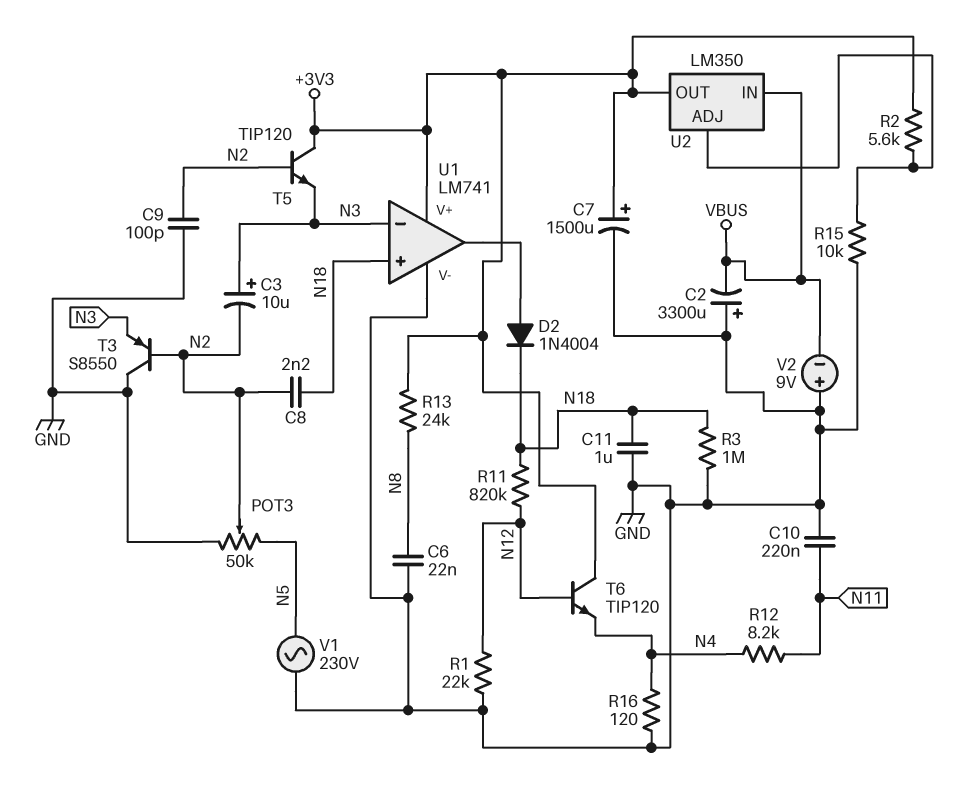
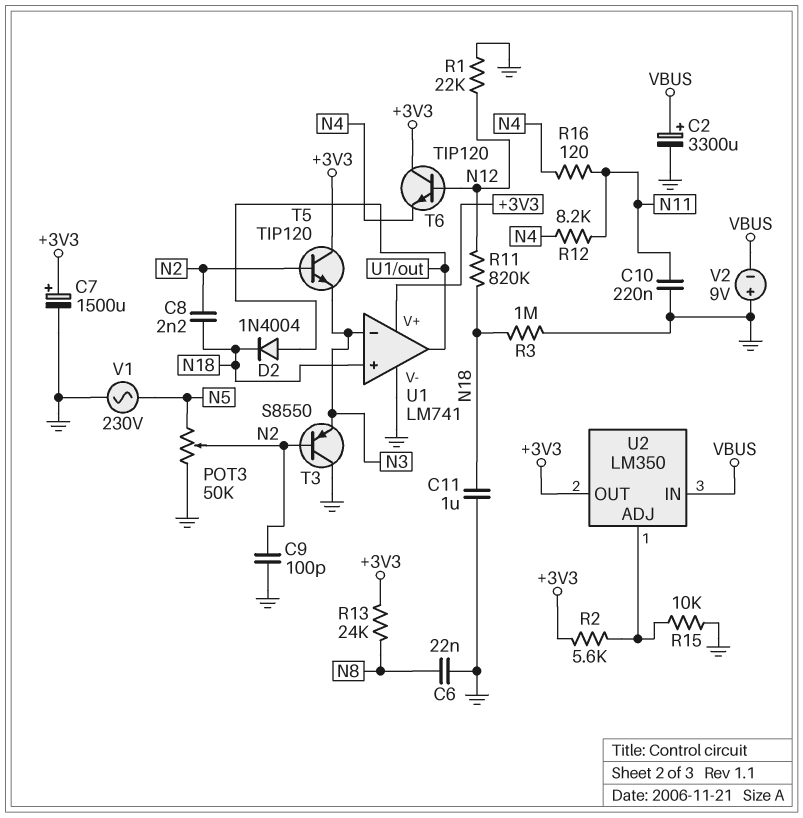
C2: 3300uF (plus GND, minus VBUS) -> 3300uF (plus VBUS, minus GND)
C3: 10uF (plus N3, minus N2) -> none
R16: 120 (GND, N4) -> 120 (N4, N11)

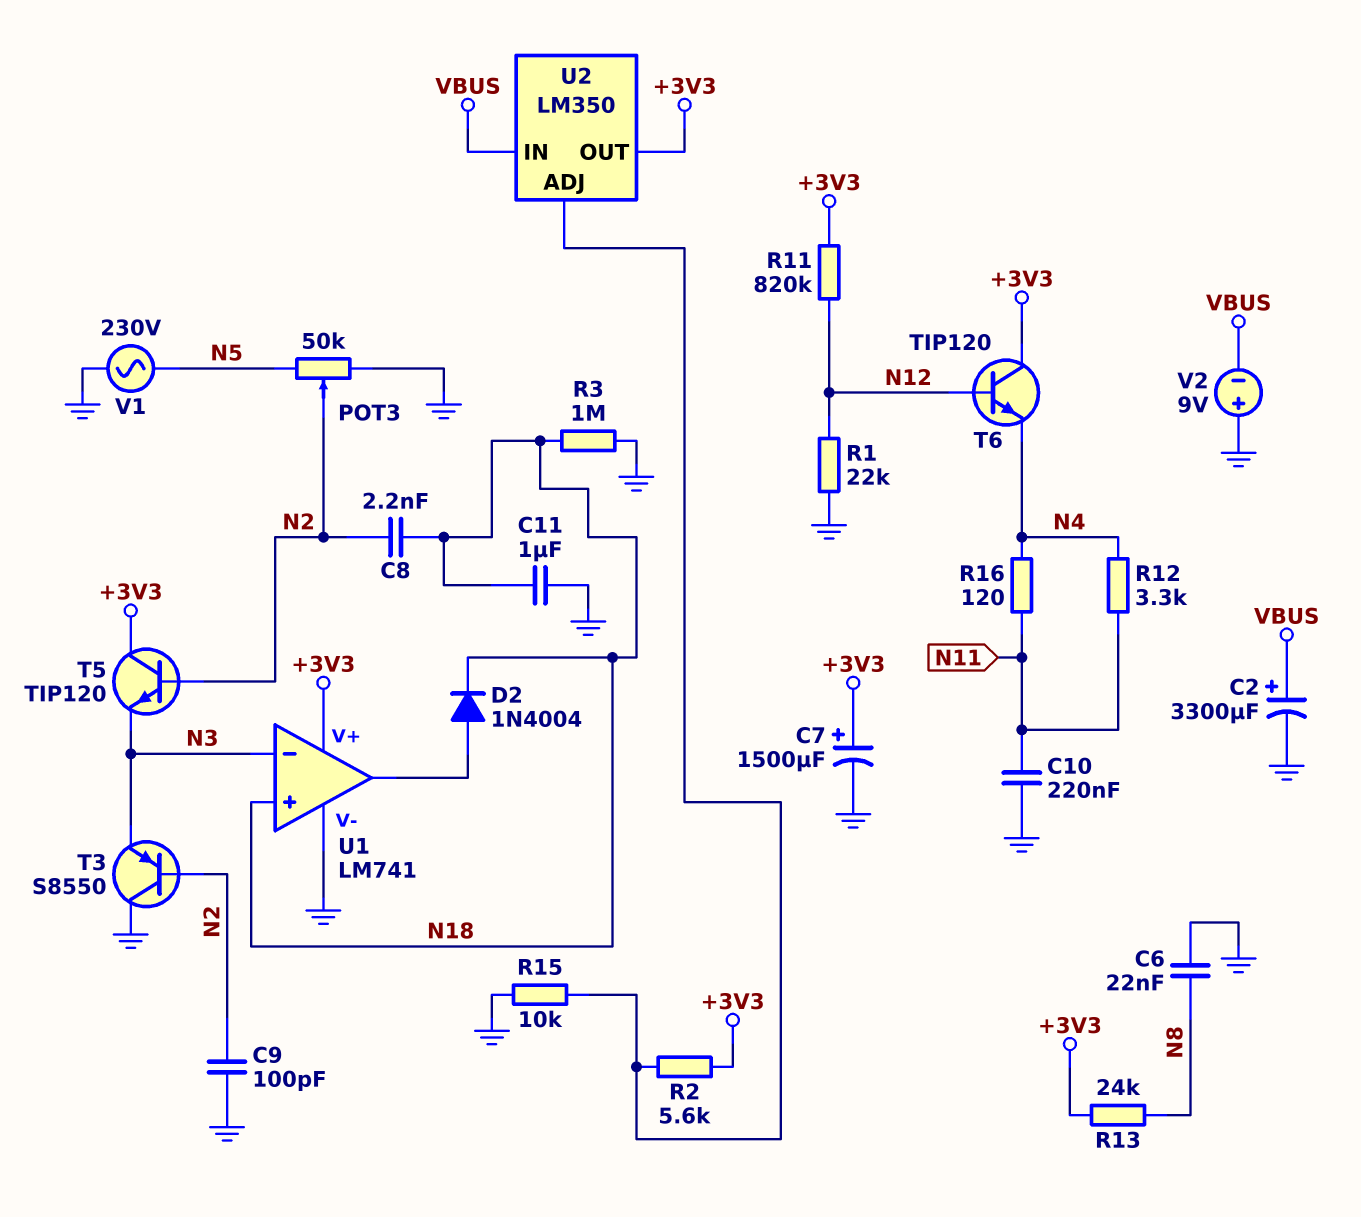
R11: 820k (N12, N18) -> 820k (+3V3, N12)
R12: 8.2k (N4, N11) -> 3.3k (N4, N11)

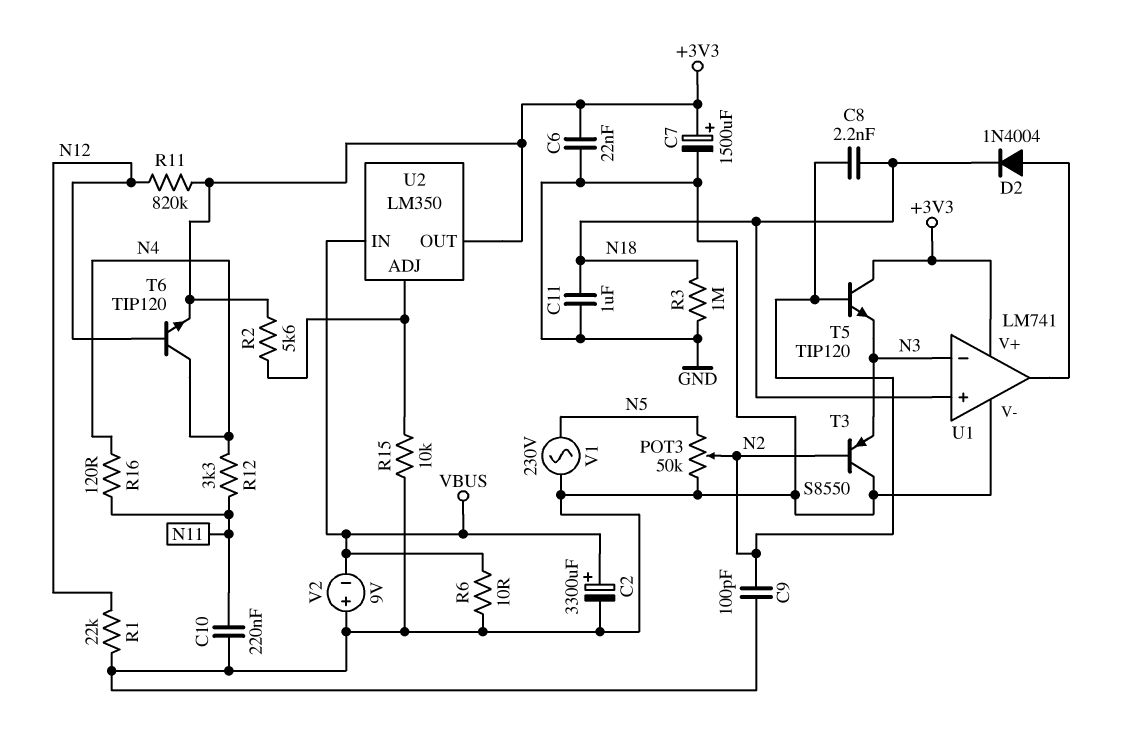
C6: 22nF (GND, N8) -> 22nF (+3V3, GND)
R6: none -> 10 (GND, VBUS)
R13: 24k (+3V3, N8) -> none
T6: NPN TIP120 (B N12, C +3V3, E N4) -> NPN TIP120 (B N12, C N4, E +3V3)

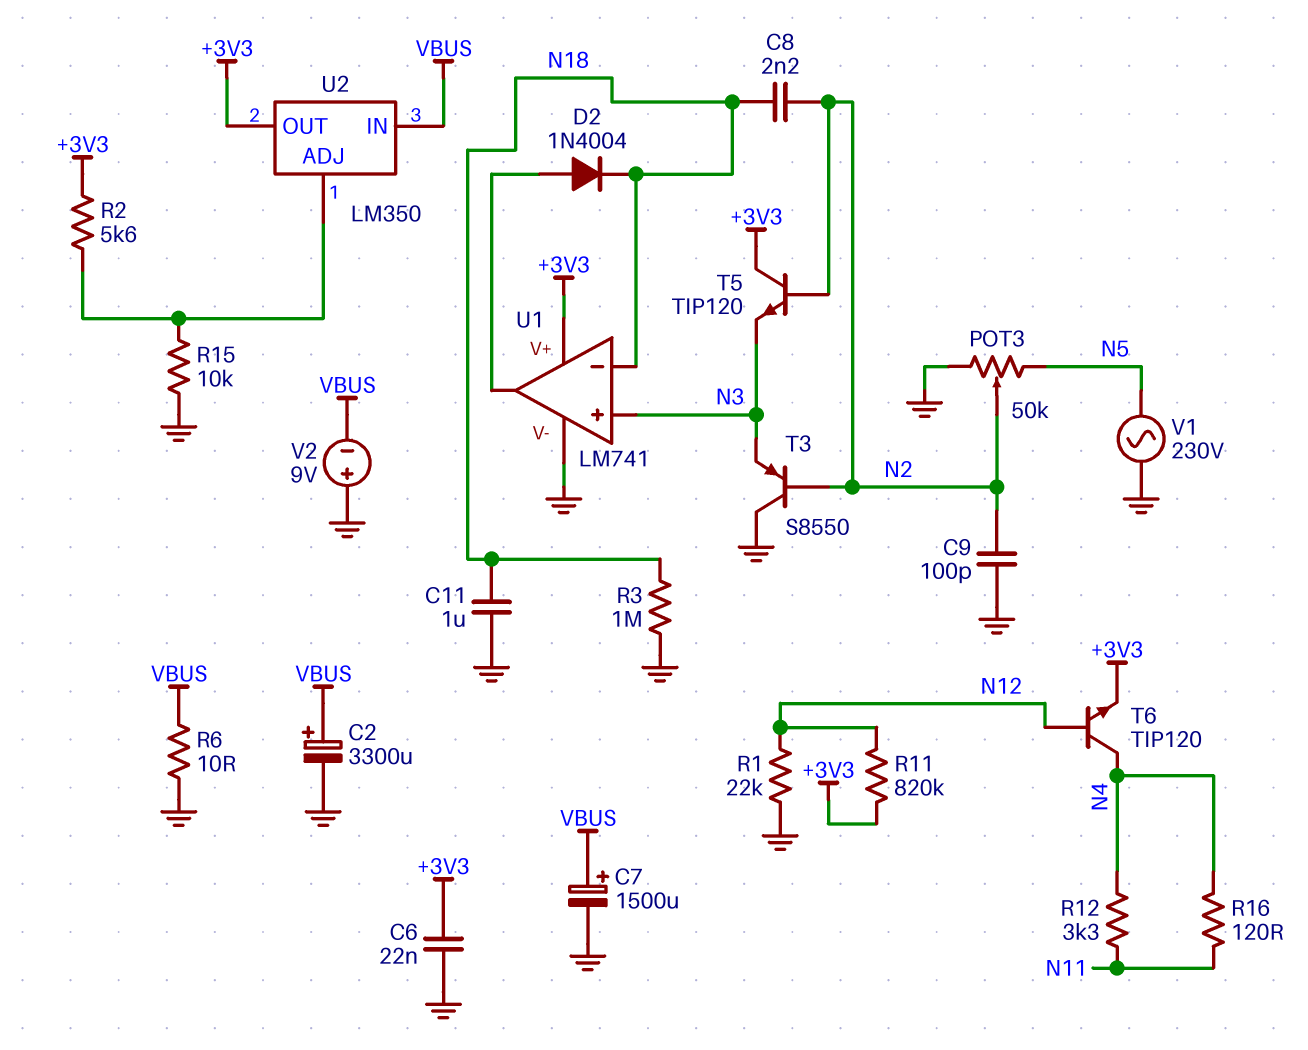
C7: 1500uF (plus +3V3, minus GND) -> 1500uF (plus VBUS, minus GND)
C10: 220nF (GND, N11) -> none
U1 pin in+: N18 -> N3
U1 pin in-: N3 -> N18

